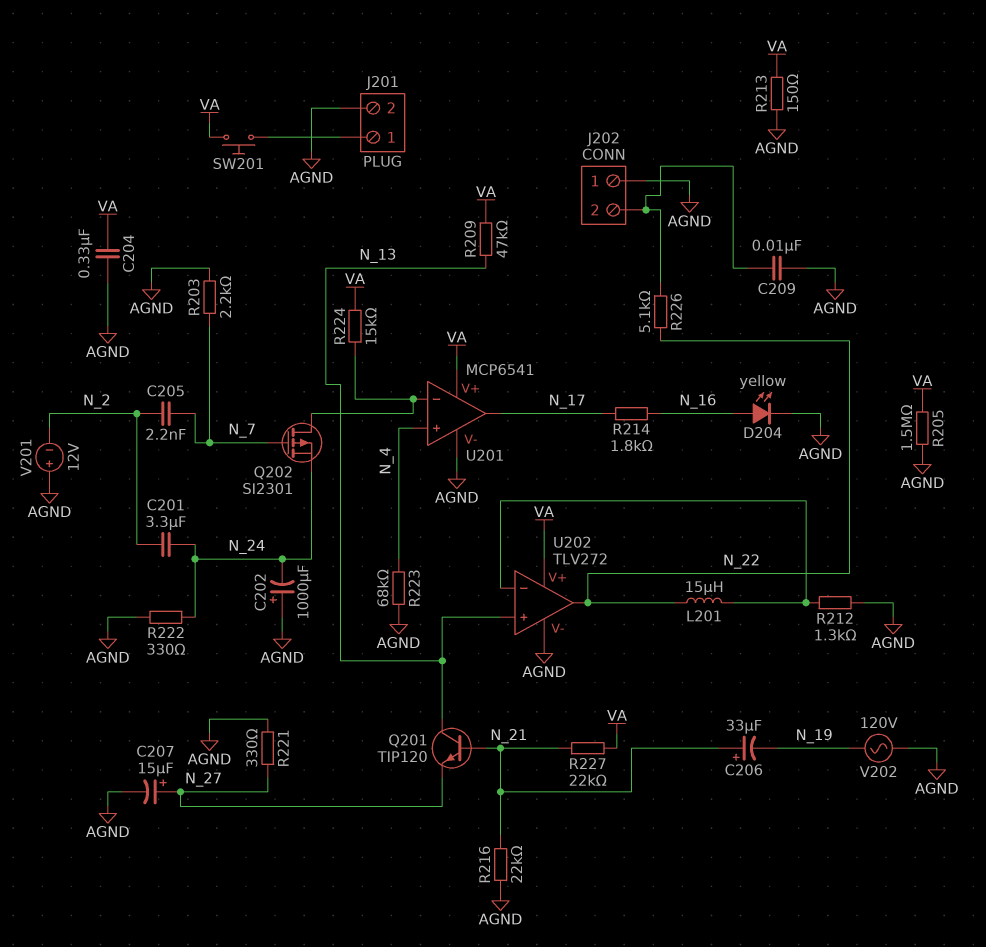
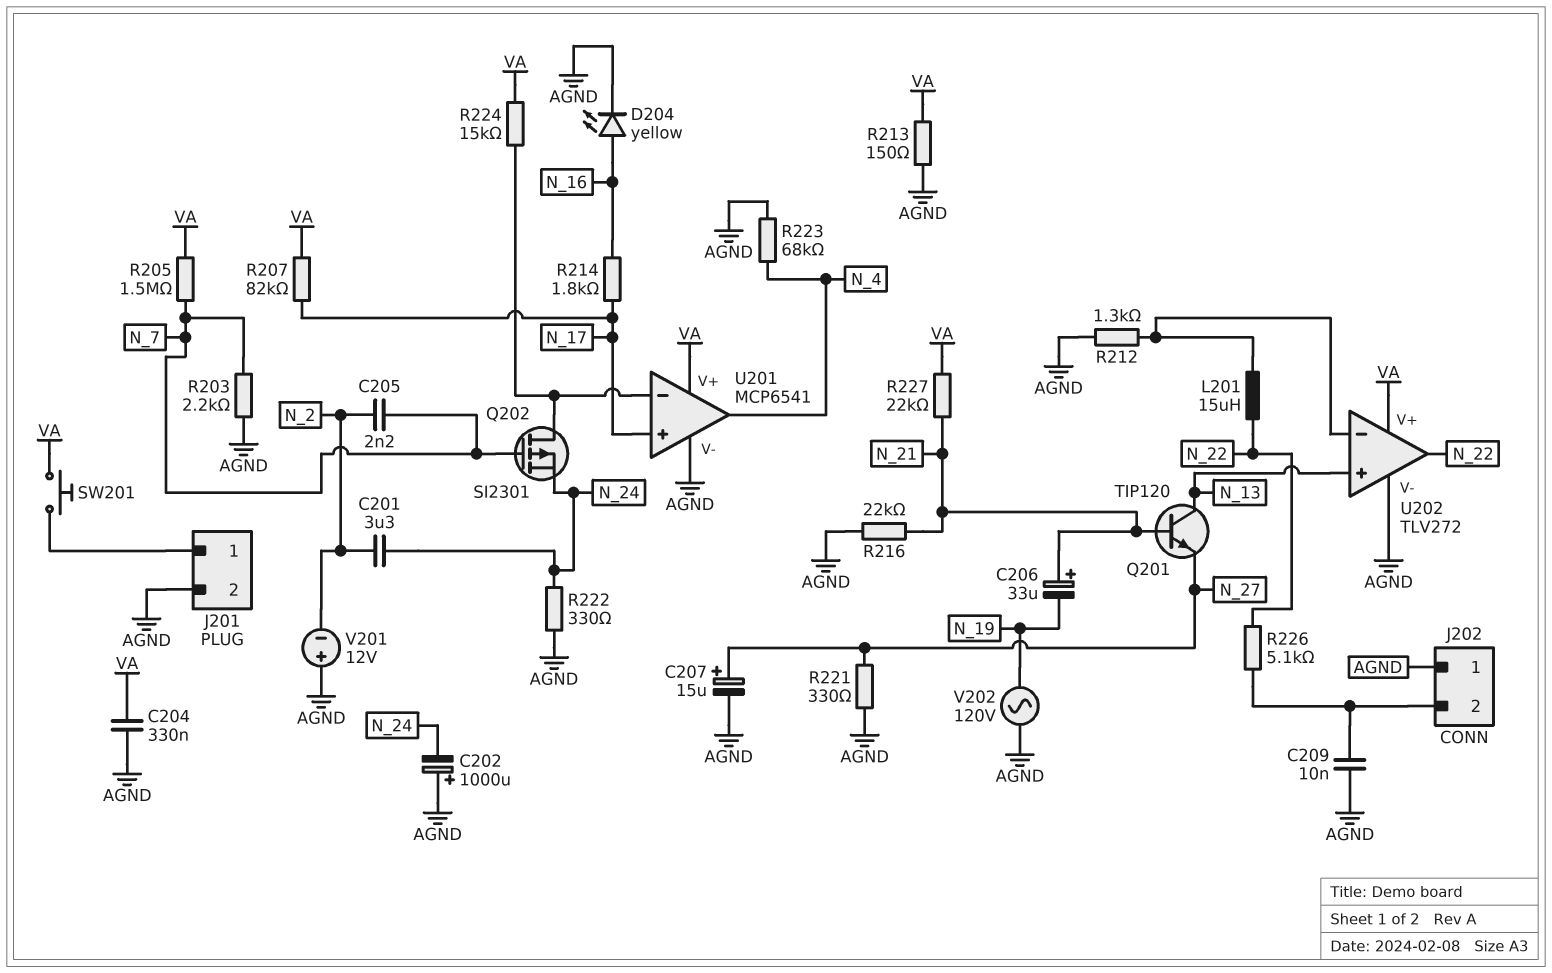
R205: 1.5M (AGND, VA) -> 1.5M (N_7, VA)
R207: none -> 82k (N_17, VA)
R209: 47k (N_13, VA) -> none
U201 pin in+: N_4 -> N_17
U201 pin out: N_17 -> N_4

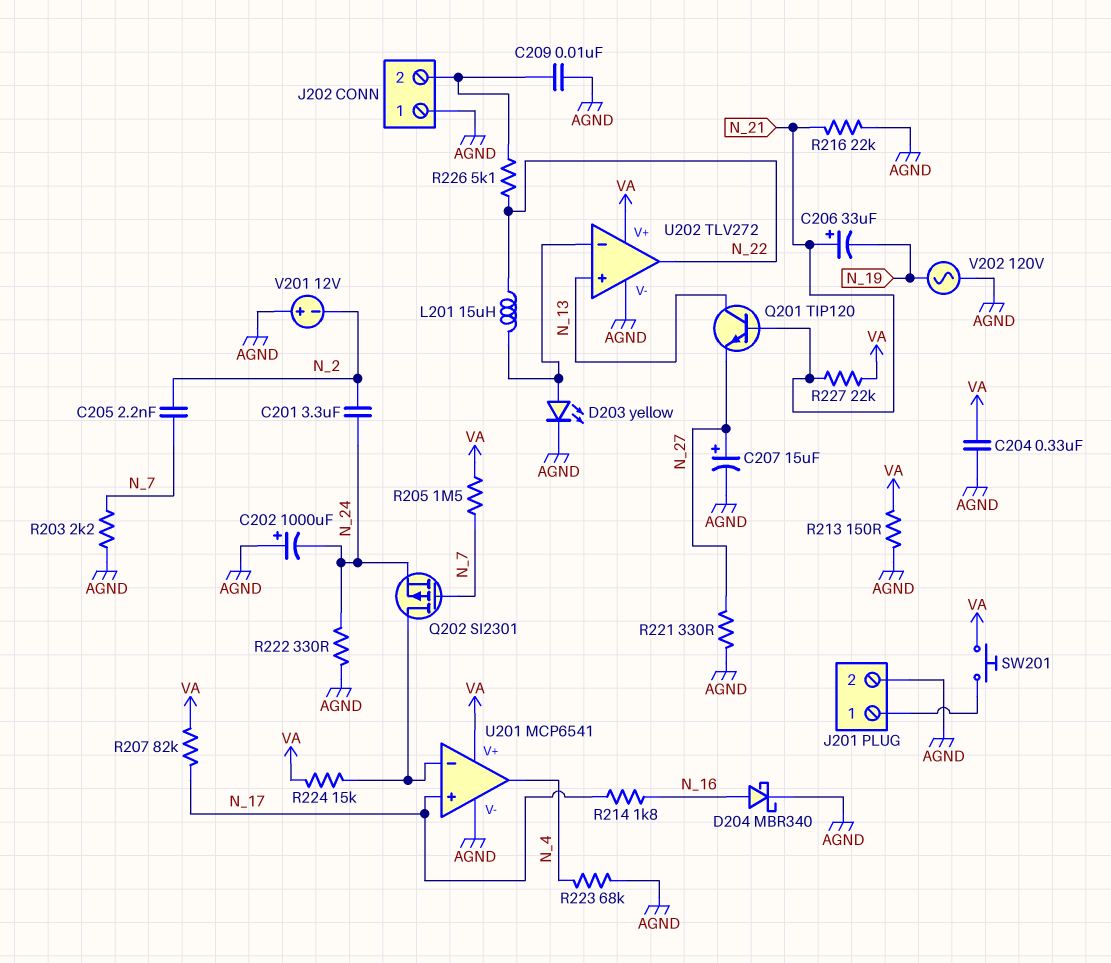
D203: none -> LED yellow (A U202/in-, K AGND)
D204: LED yellow (A N_16, K AGND) -> schottky MBR340 (A N_16, K AGND)
R212: 1.3k (AGND, U202/in-) -> none

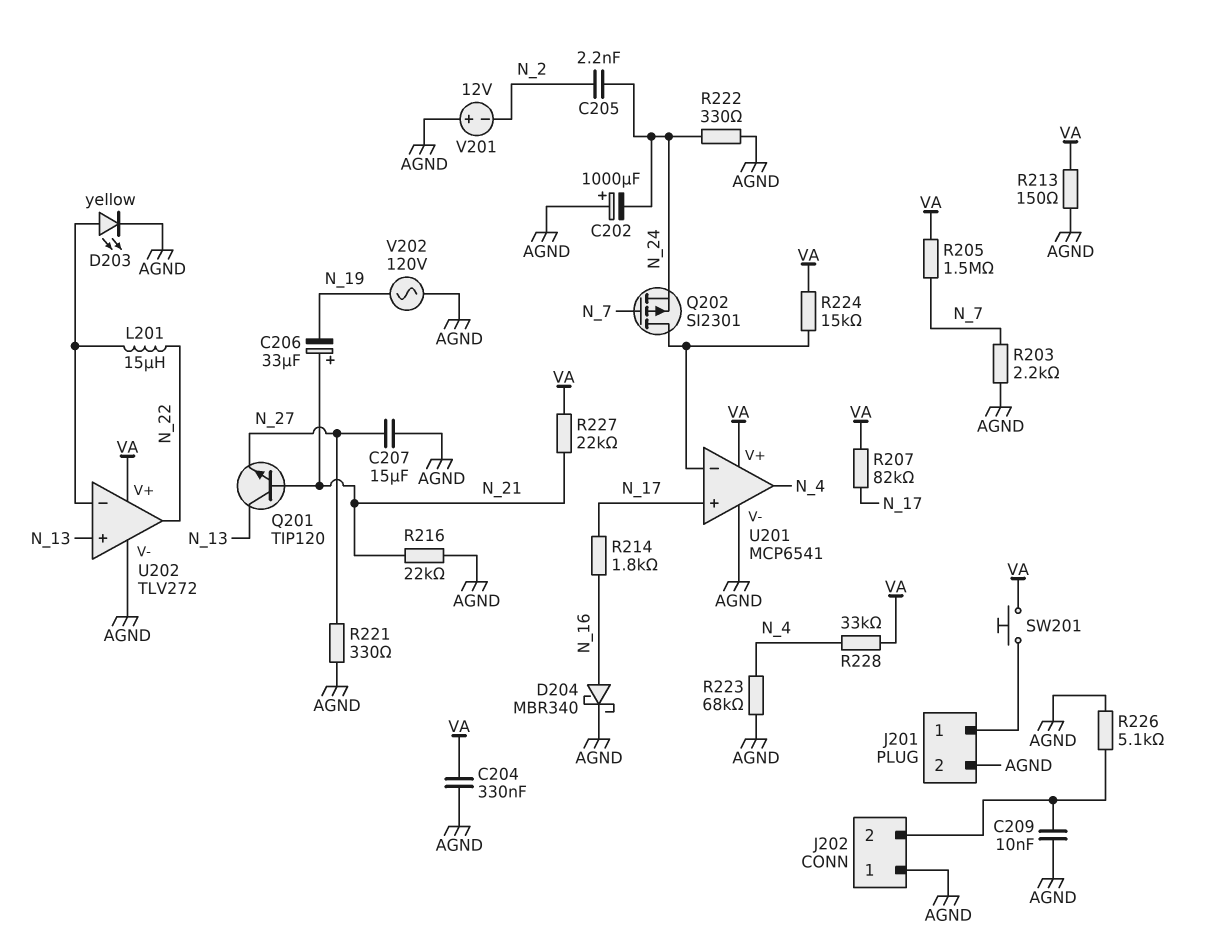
C201: 3.3uF (N_2, N_24) -> none
C205: 2.2nF (N_2, N_7) -> 2.2nF (N_2, N_24)
C207: 15uF (plus N_27, minus AGND) -> 15uF (AGND, N_27)
R226: 5.1k (J202/2, N_22) -> 5.1k (AGND, J202/2)
R228: none -> 33k (N_4, VA)

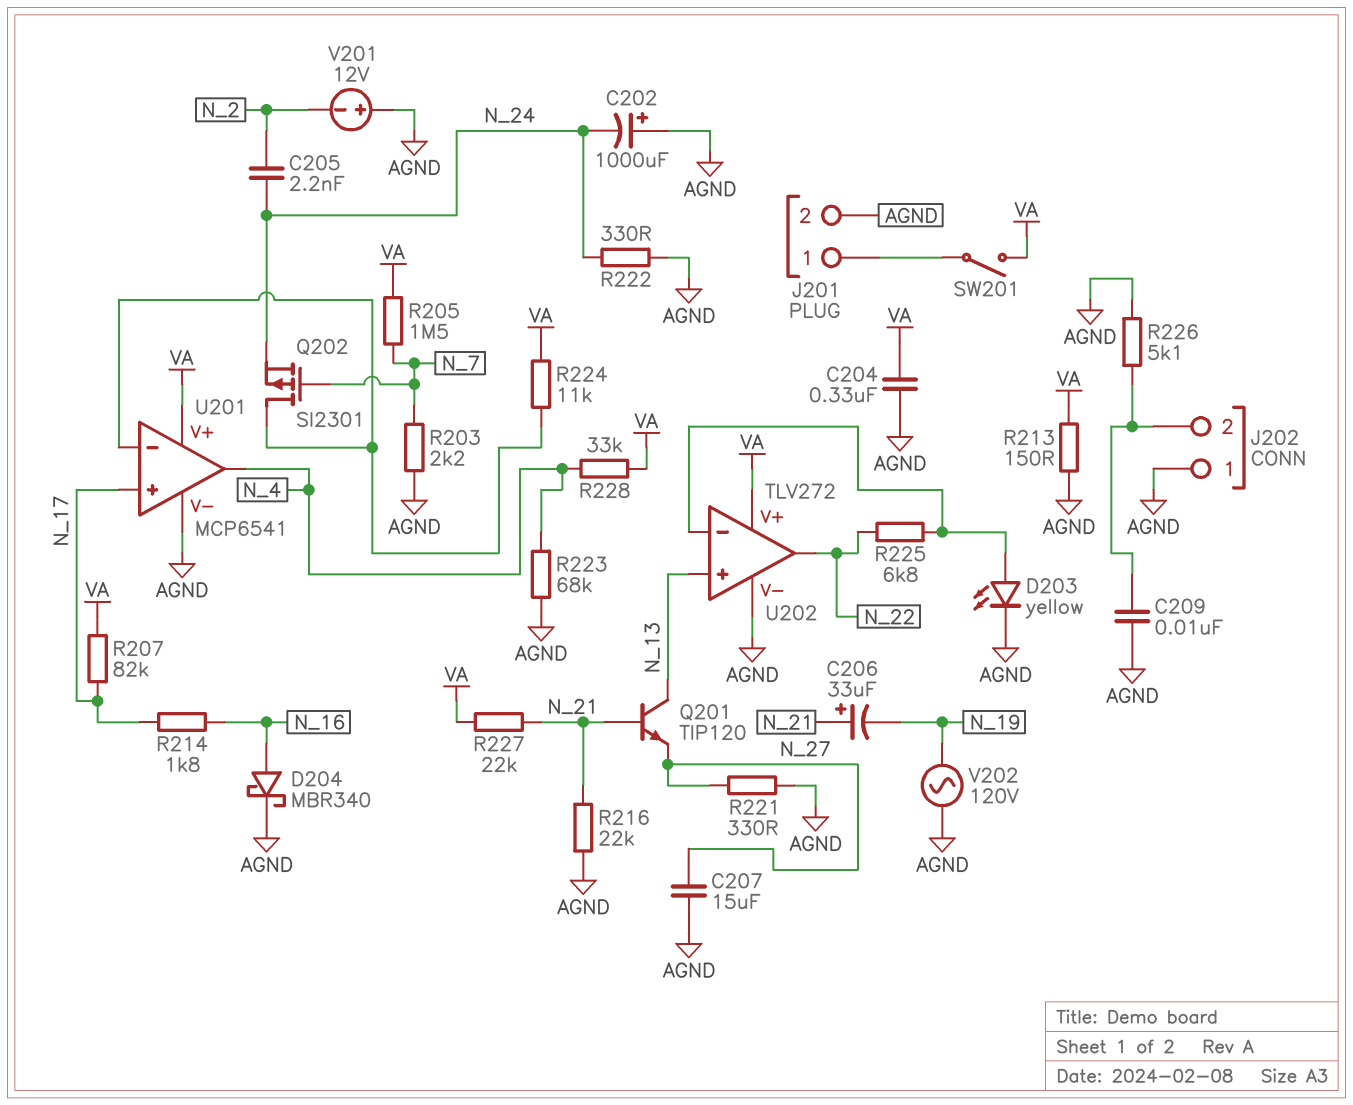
L201: 15uH (N_22, U202/in-) -> none
R224: 15k (U201/in-, VA) -> 11k (U201/in-, VA)
R225: none -> 6.8k (N_22, U202/in-)
SW201: button (J201/1, VA) -> switch (J201/1, VA)

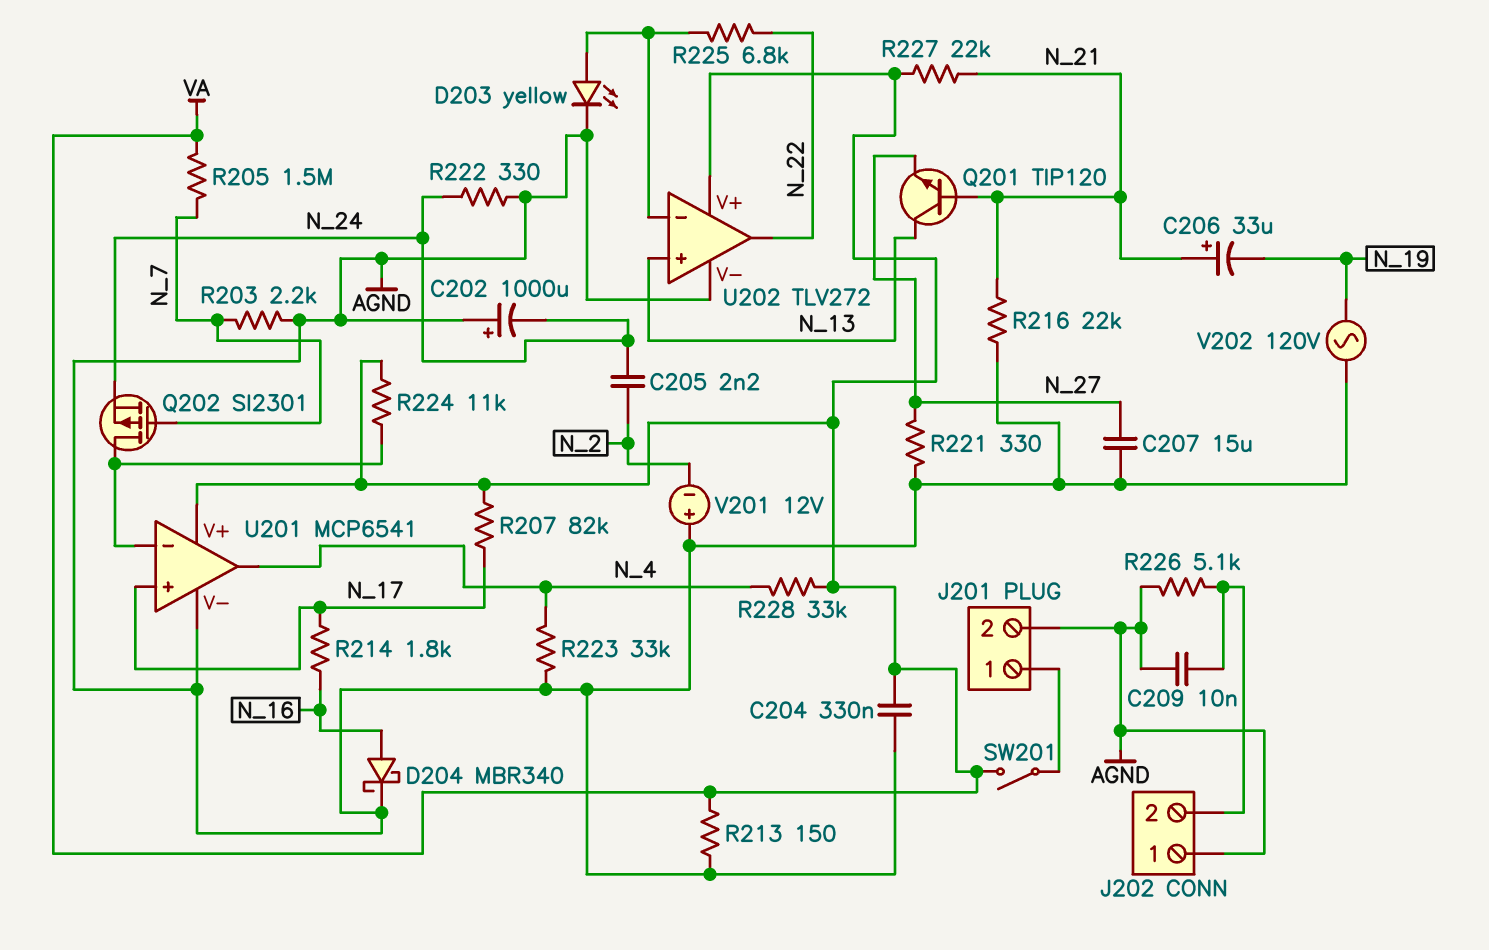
R223: 68k (AGND, N_4) -> 33k (AGND, N_4)

